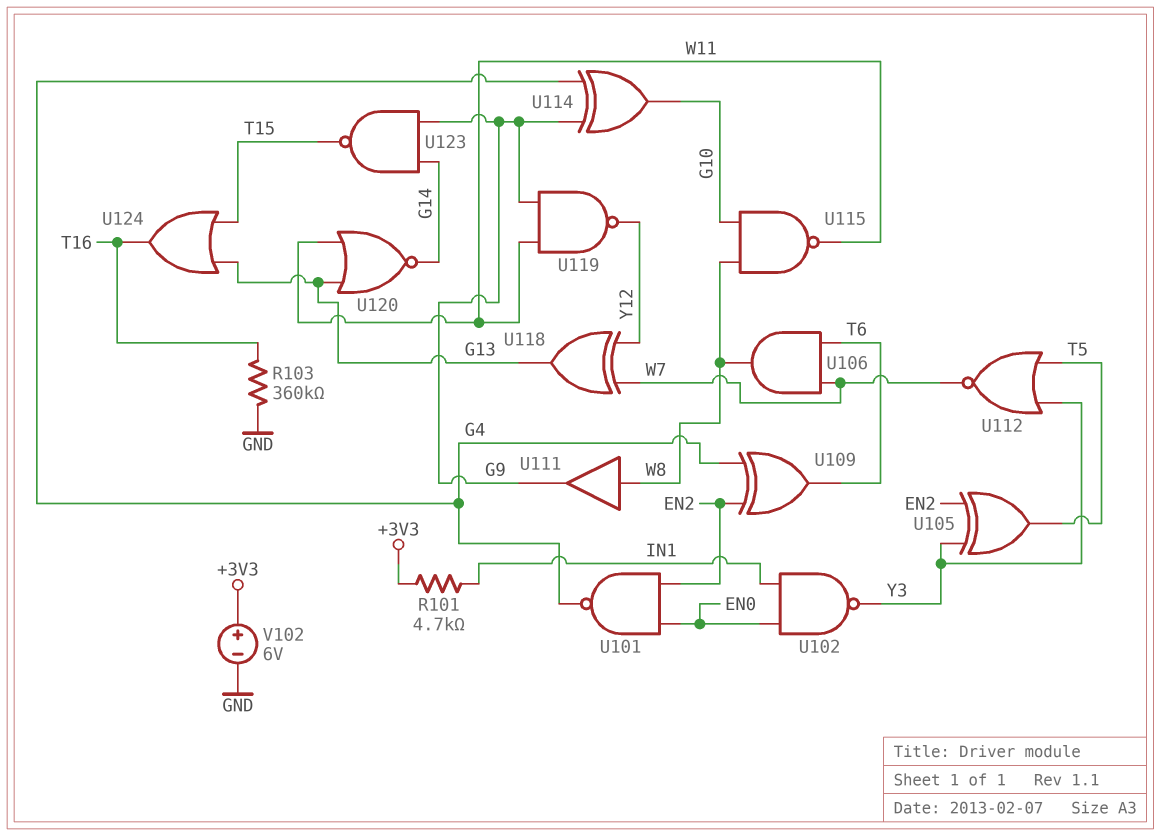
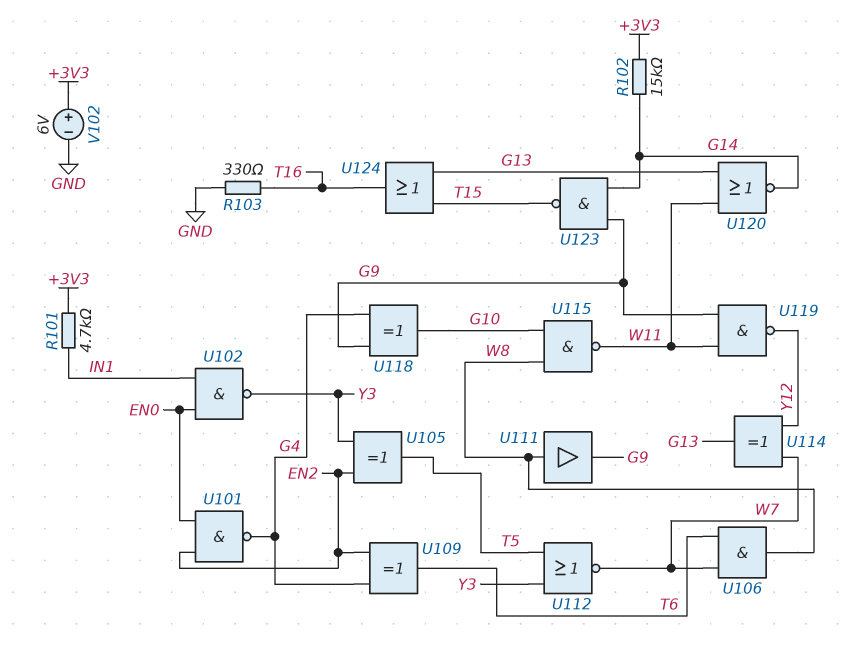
R102: none -> 15k (+3V3, G14)
R103: 360k (GND, T16) -> 330 (GND, T16)
U114: XOR (in G4, in G9, out G10) -> XOR (in W7, in Y12, out G13)
U118: XOR (in W7, in Y12, out G13) -> XOR (in G4, in G9, out G10)

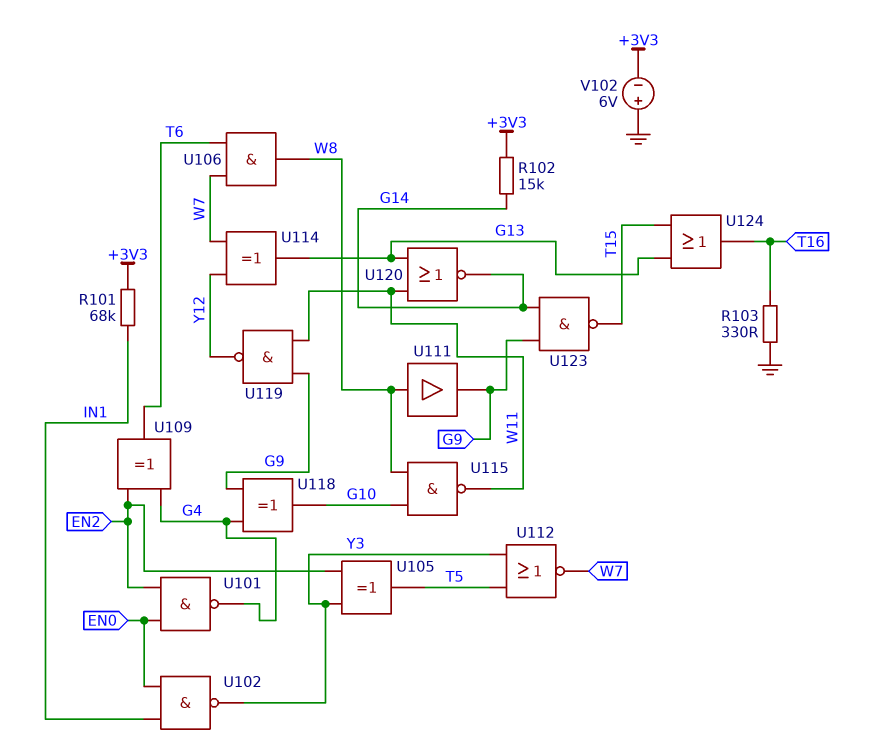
R101: 4.7k (+3V3, IN1) -> 68k (+3V3, IN1)
V102: 6V (plus +3V3, minus GND) -> 6V (plus GND, minus +3V3)

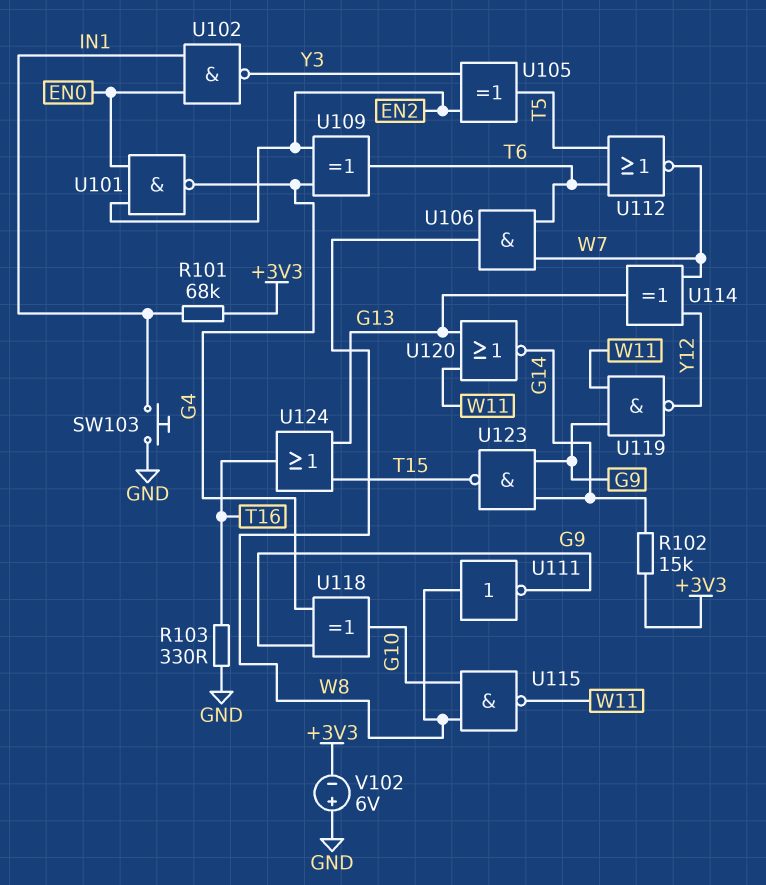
SW103: none -> button (GND, IN1)
U111: buffer (in W8, out G9) -> NOT (in W8, out G9)
U112: NOR (in T5, in Y3, out W7) -> NOR (in T5, in T6, out W7)

